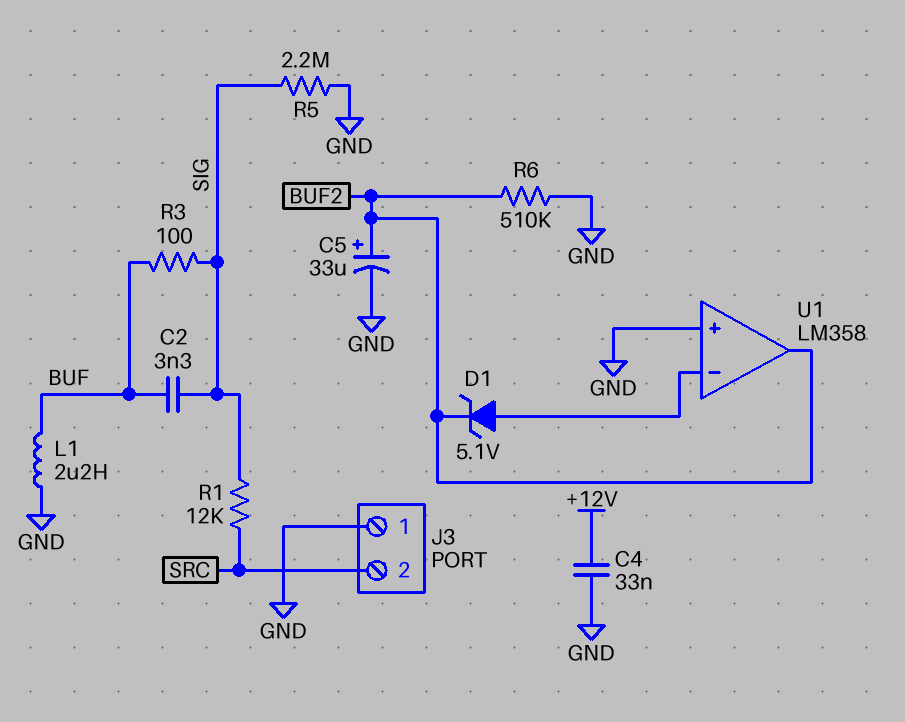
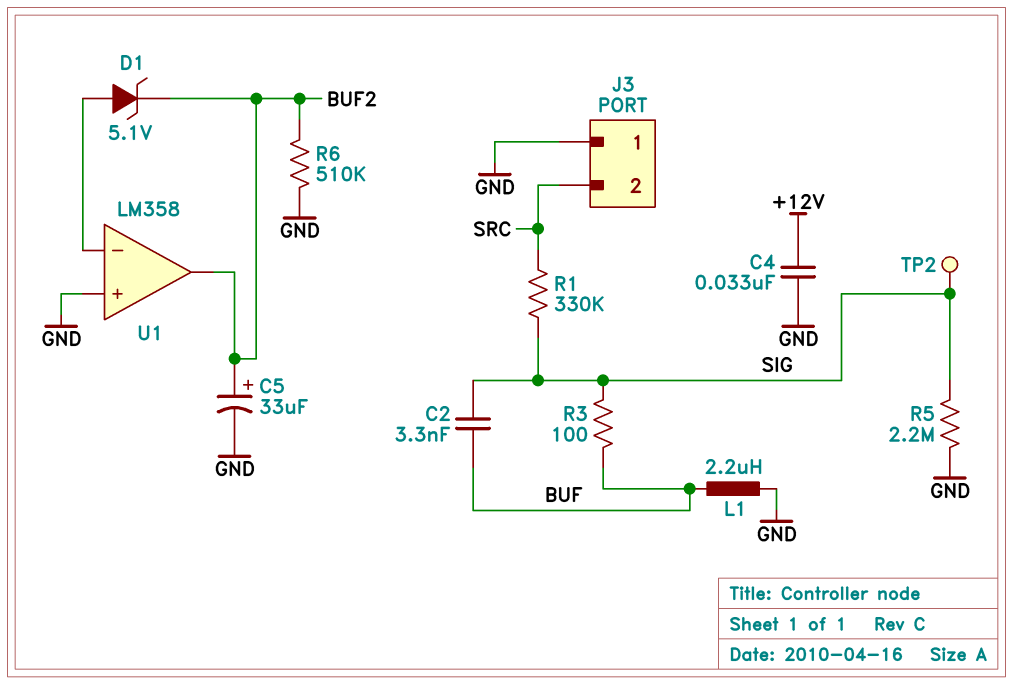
R1: 12k (SIG, SRC) -> 330k (SIG, SRC)
TP2: none -> test point (SIG)

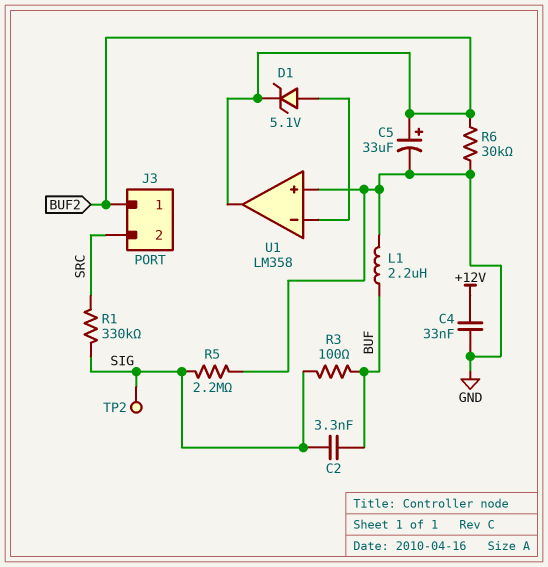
J3 pin 1: GND -> BUF2
R6: 510k (BUF2, GND) -> 30k (BUF2, GND)

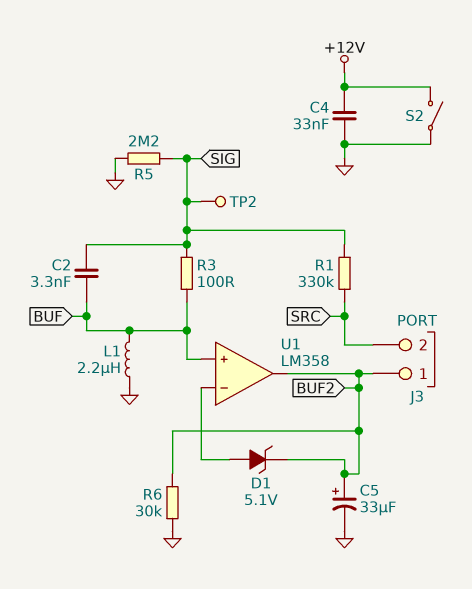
S2: none -> switch (+12V, GND)
U1 pin in+: GND -> BUF

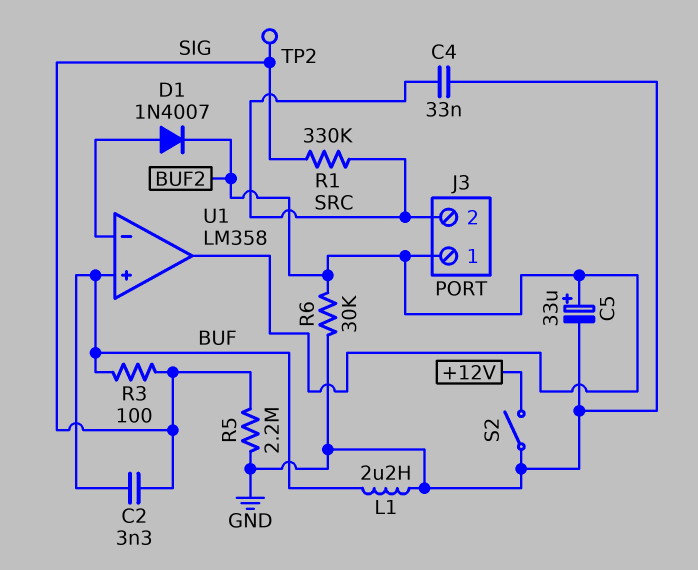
C4: 33nF (+12V, GND) -> 33nF (GND, SRC)
D1: zener 5.1V (A U1/in-, K BUF2) -> diode 1N4007 (A U1/in-, K BUF2)

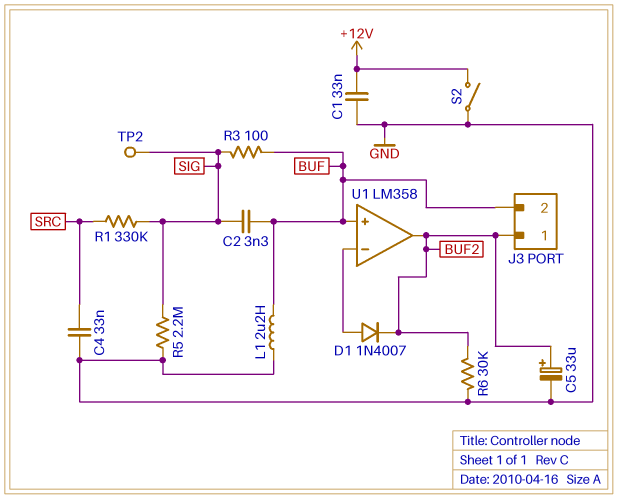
C1: none -> 33nF (+12V, GND)
J3 pin 2: SRC -> BUF

